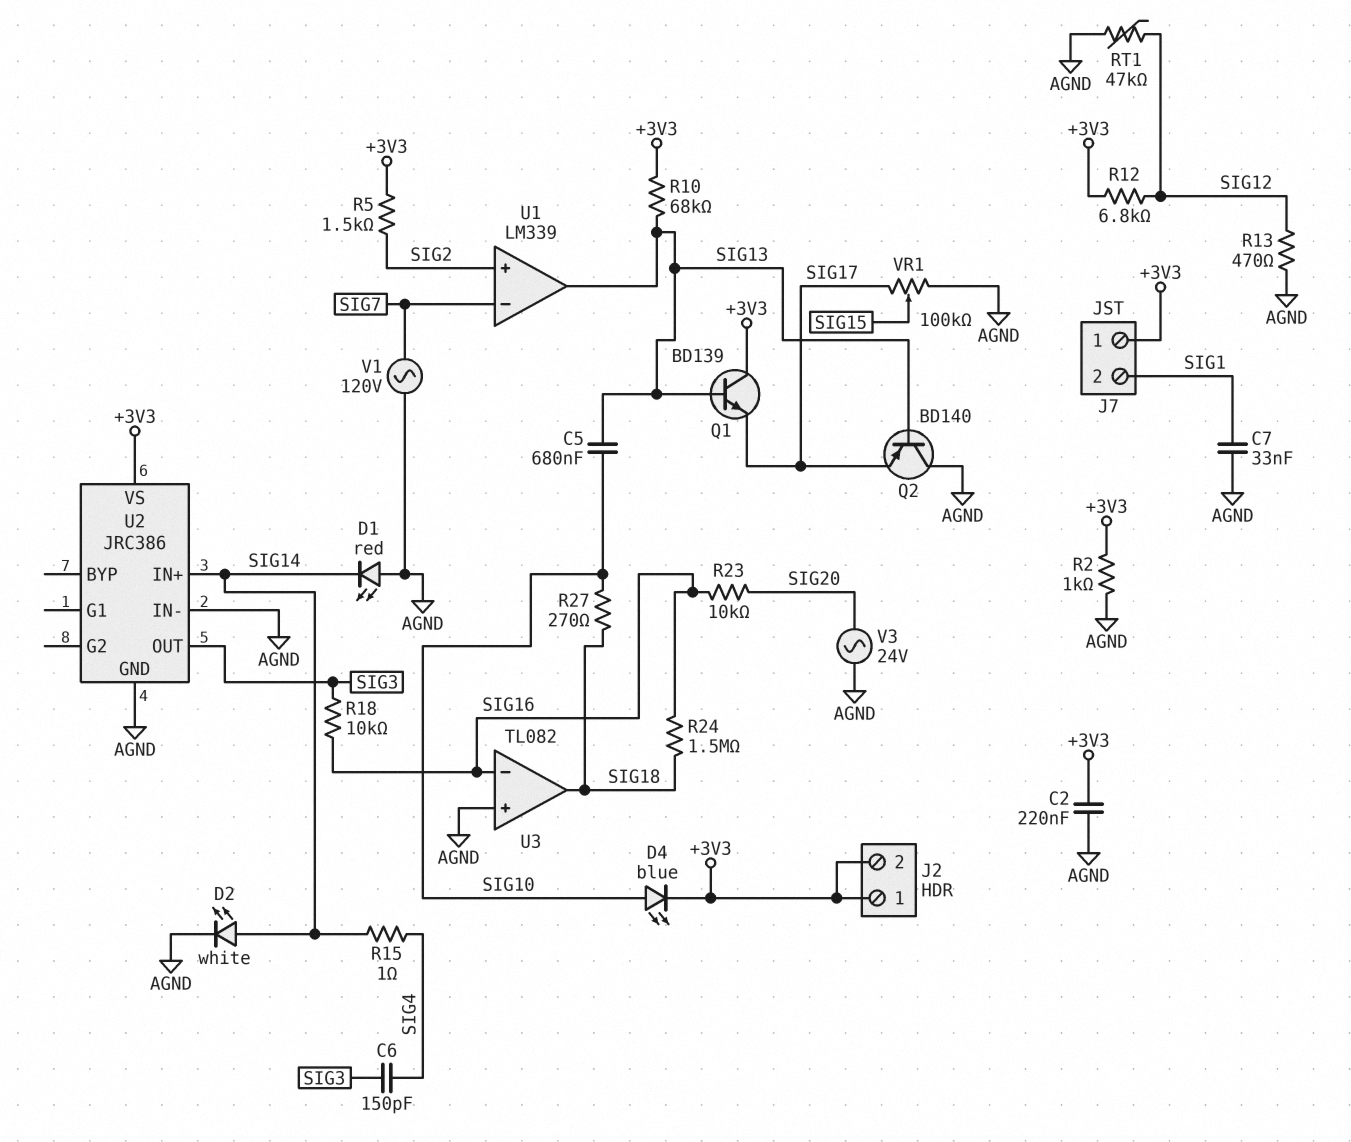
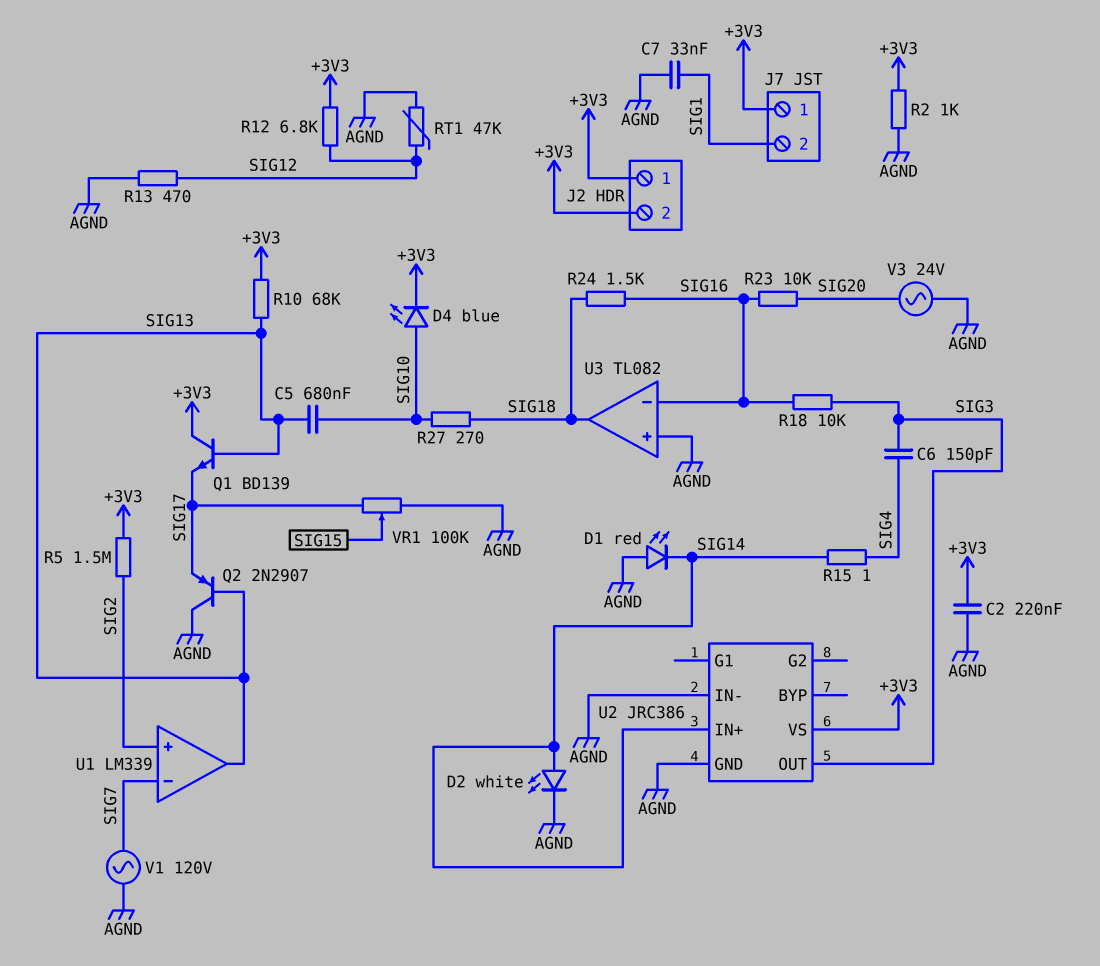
Q2: PNP BD140 (B SIG13, C AGND, E SIG17) -> PNP 2N2907 (B SIG13, C AGND, E SIG17)
R5: 1.5k (+3V3, SIG2) -> 1.5M (+3V3, SIG2)
R24: 1.5M (SIG16, SIG18) -> 1.5k (SIG16, SIG18)

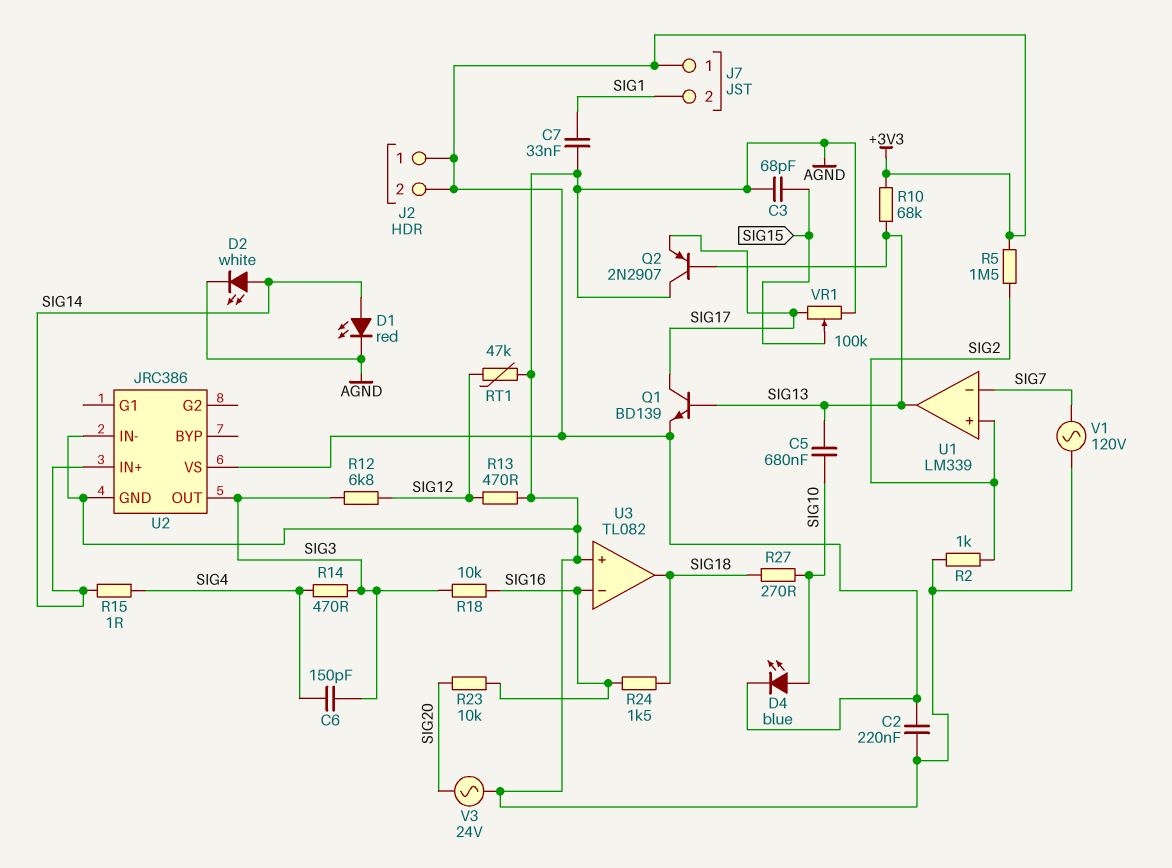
C3: none -> 68pF (AGND, SIG15)
D1: LED red (A AGND, K SIG14) -> LED red (A SIG14, K AGND)
Q1: NPN BD139 (B SIG13, C +3V3, E SIG17) -> NPN BD139 (B SIG13, C SIG17, E +3V3)
R2: 1k (+3V3, AGND) -> 1k (AGND, SIG2)
R12: 6.8k (+3V3, SIG12) -> 6.8k (SIG3, SIG12)
R14: none -> 470 (SIG3, SIG4)

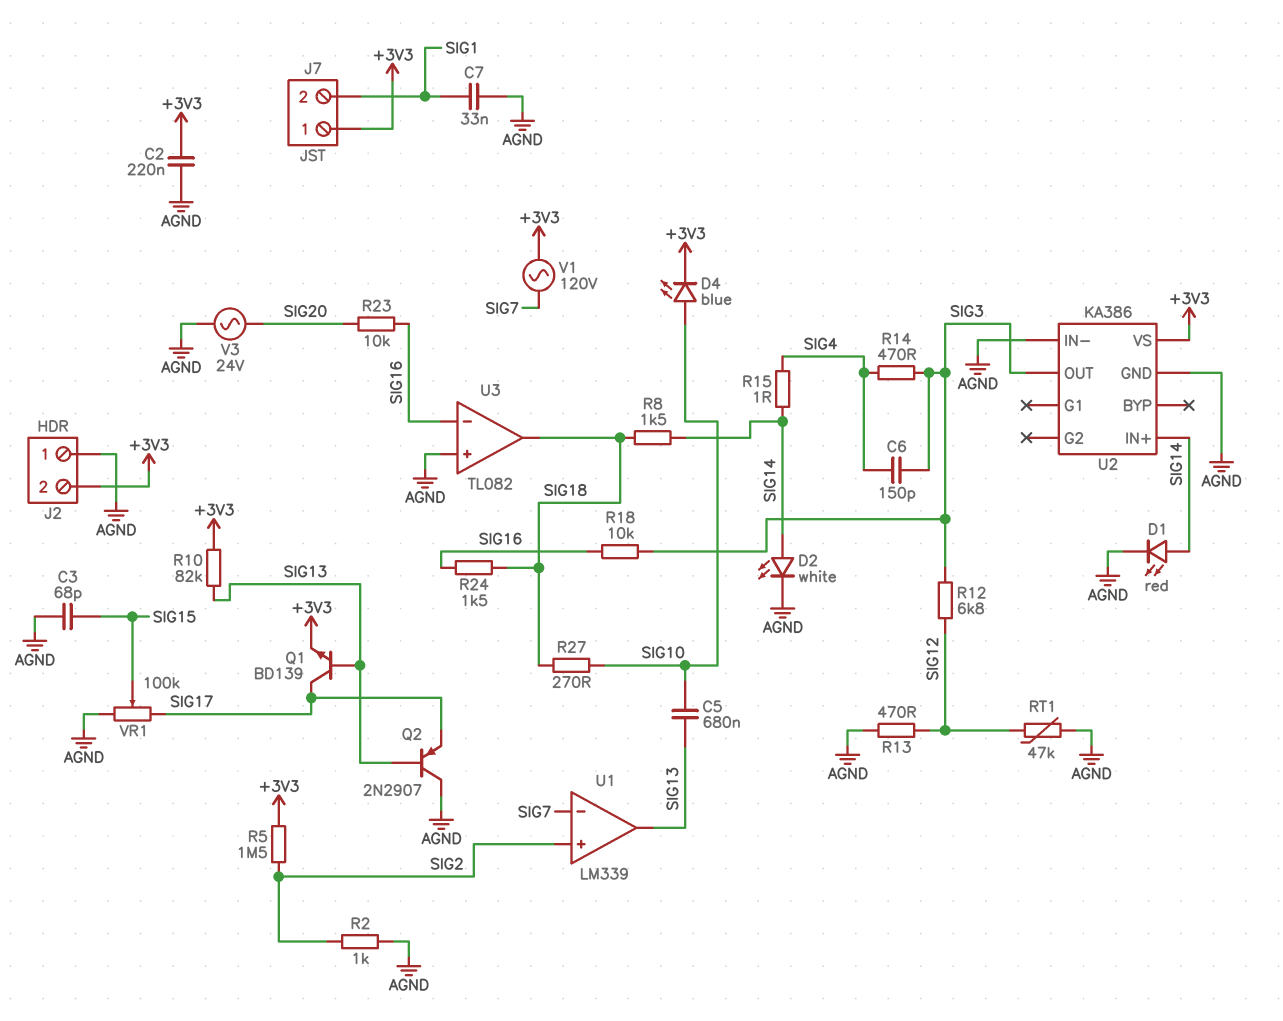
J2 pin 1: +3V3 -> AGND
R8: none -> 1.5k (SIG14, SIG18)
R10: 68k (+3V3, SIG13) -> 82k (+3V3, SIG13)
U2: JRC386 -> KA386
V1: AC 120V (AGND, SIG7) -> AC 120V (+3V3, SIG7)

